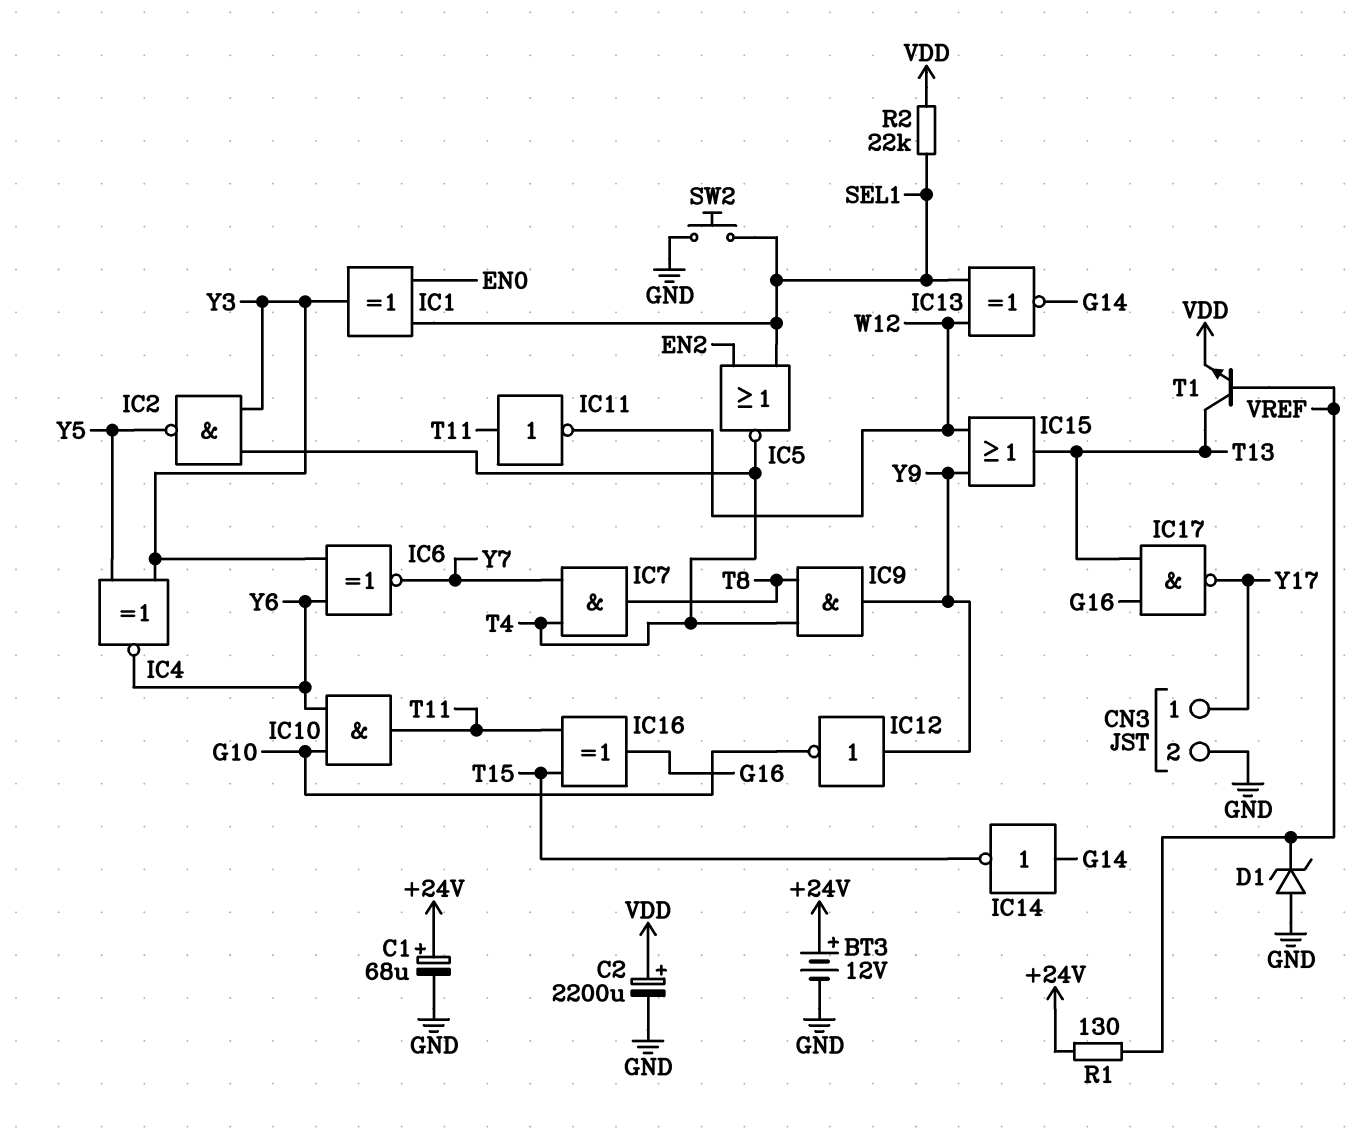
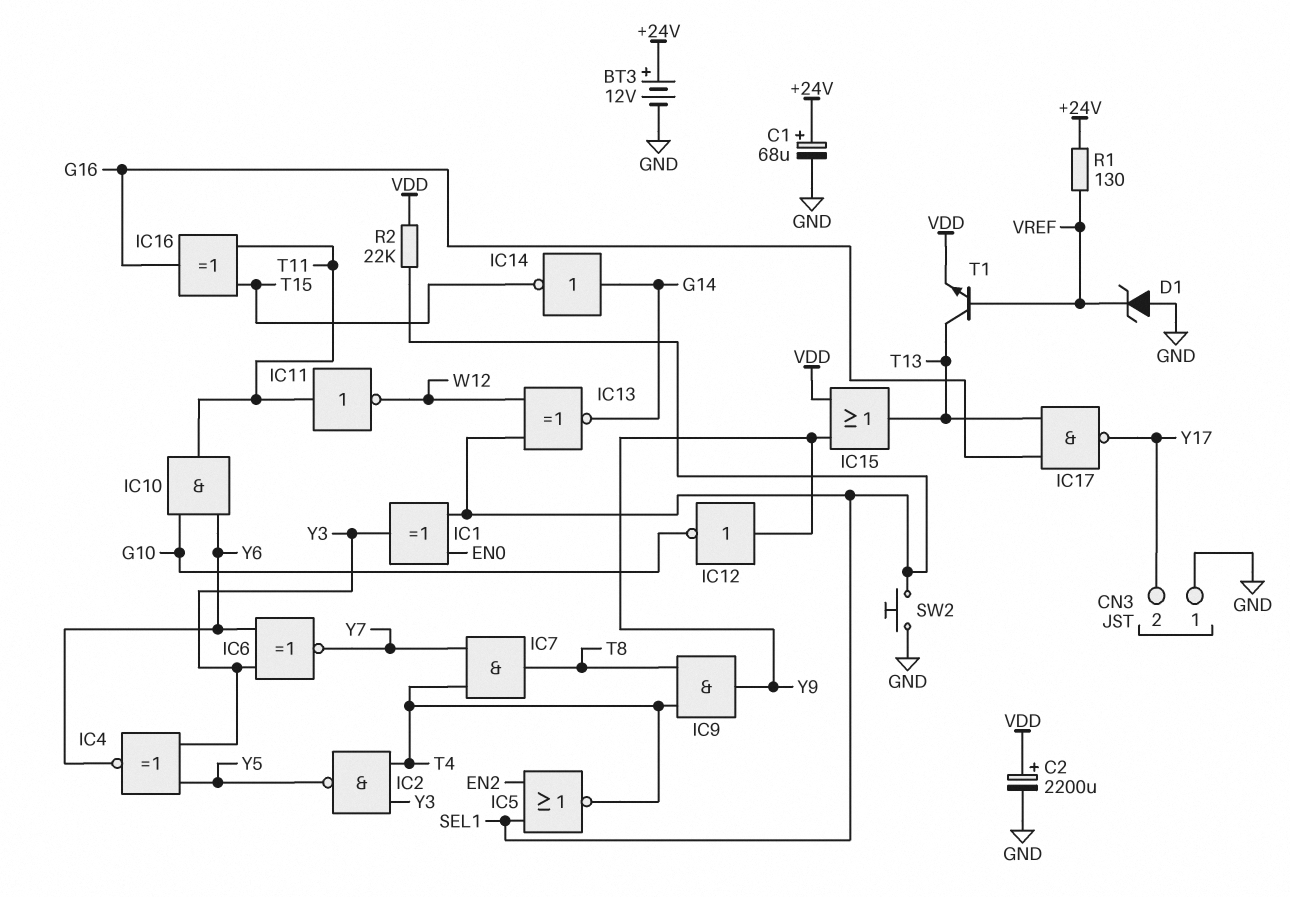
CN3 pin 1: Y17 -> GND
CN3 pin 2: GND -> Y17
IC15: OR (in W12, in Y9, out T13) -> OR (in VDD, in Y9, out T13)

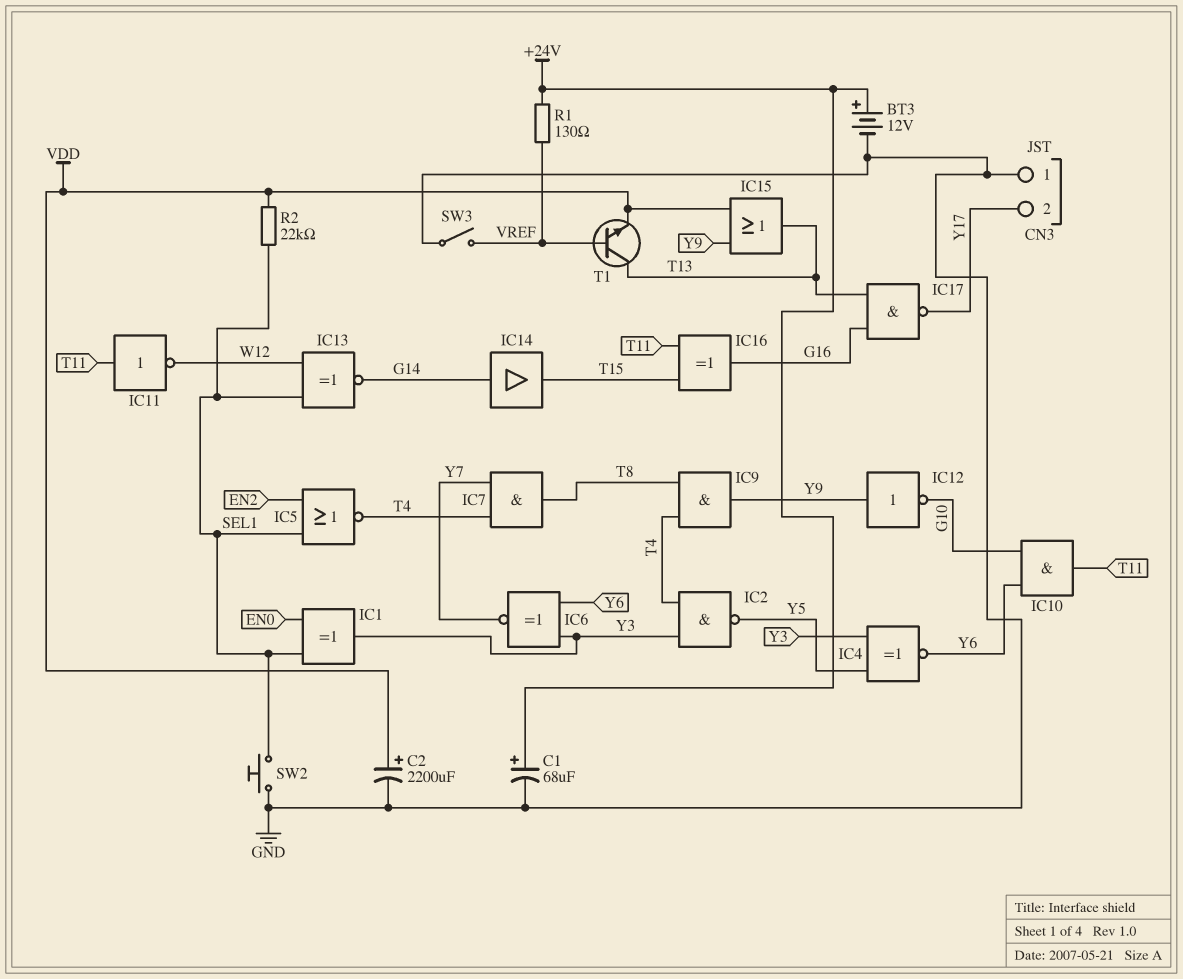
D1: zener (A GND, K VREF) -> none
IC14: NOT (in G14, out T15) -> buffer (in G14, out T15)
SW3: none -> switch (GND, VREF)

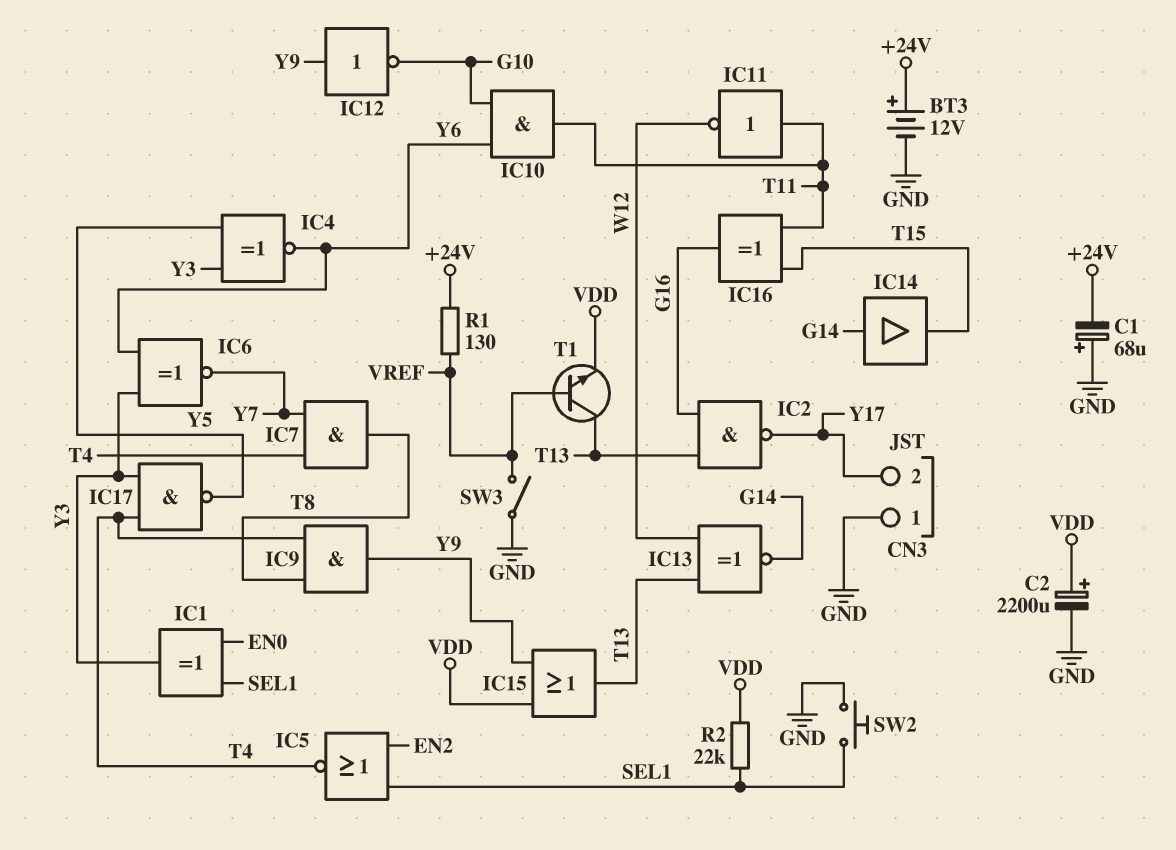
C1: 68uF (plus +24V, minus GND) -> 68uF (plus GND, minus +24V)
IC2: NAND (in T4, in Y3, out Y5) -> NAND (in G16, in T13, out Y17)
IC13: XNOR (in SEL1, in W12, out G14) -> XNOR (in T13, in W12, out G14)
IC17: NAND (in G16, in T13, out Y17) -> NAND (in T4, in Y3, out Y5)

